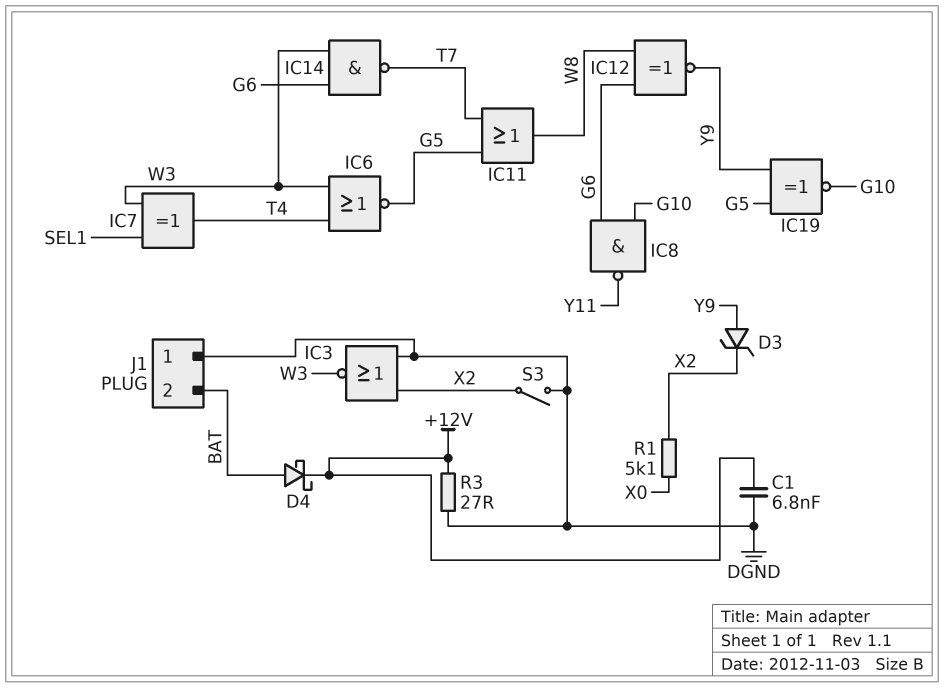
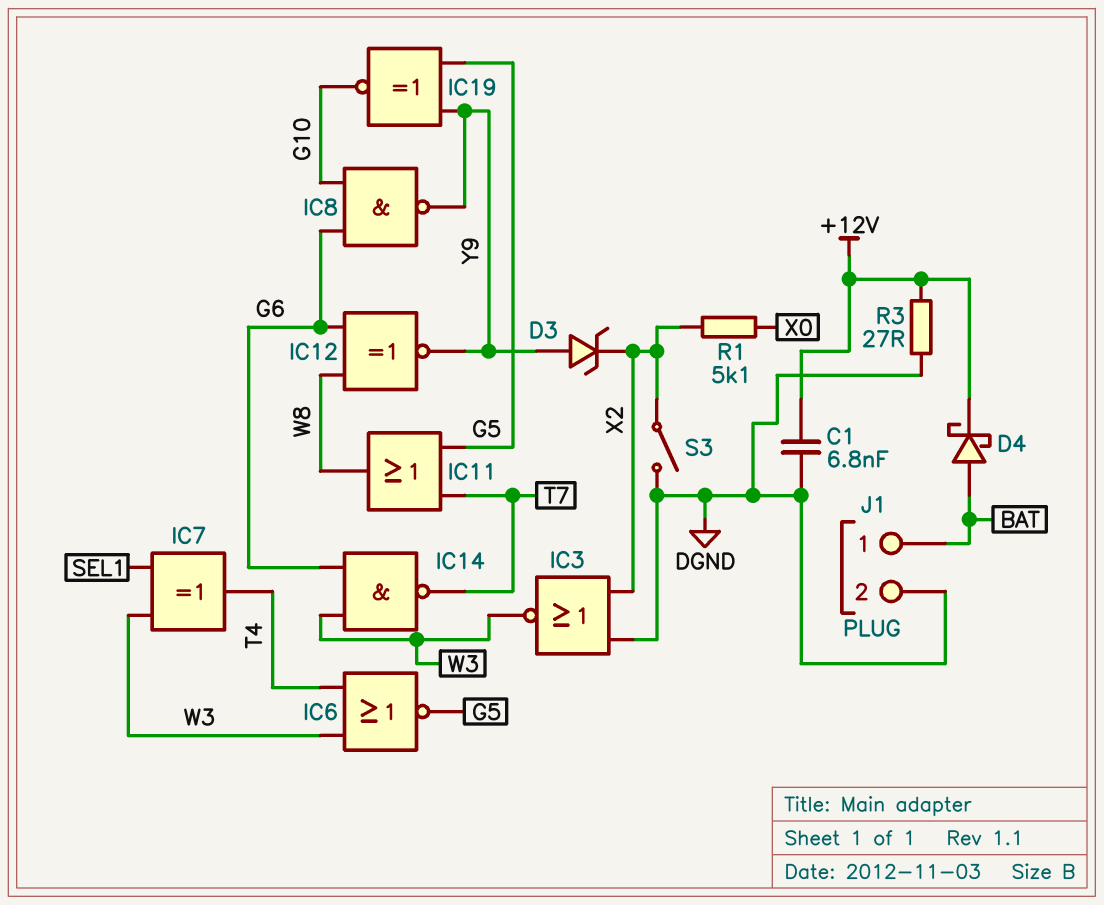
IC8: NAND (in G6, in G10, out Y11) -> NAND (in G6, in G10, out Y9)
J1 pin 1: DGND -> BAT
J1 pin 2: BAT -> DGND

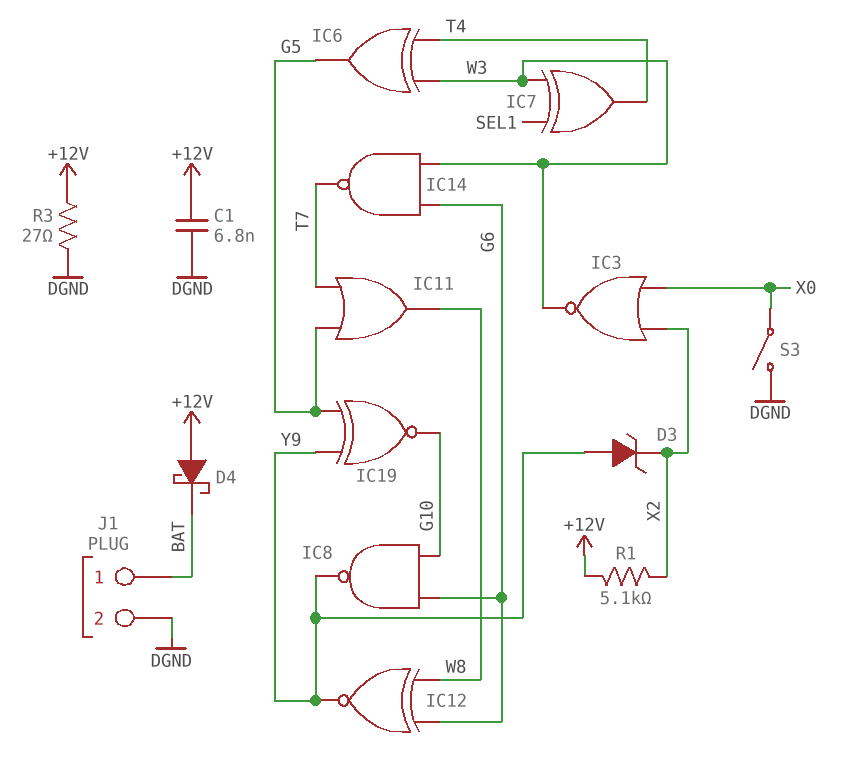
D4: schottky (A BAT, K +12V) -> schottky (A +12V, K BAT)
IC3: NOR (in DGND, in X2, out W3) -> NOR (in X0, in X2, out W3)
IC6: NOR (in T4, in W3, out G5) -> XOR (in T4, in W3, out G5)
R1: 5.1k (X0, X2) -> 5.1k (+12V, X2)
S3: switch (DGND, X2) -> switch (DGND, X0)

